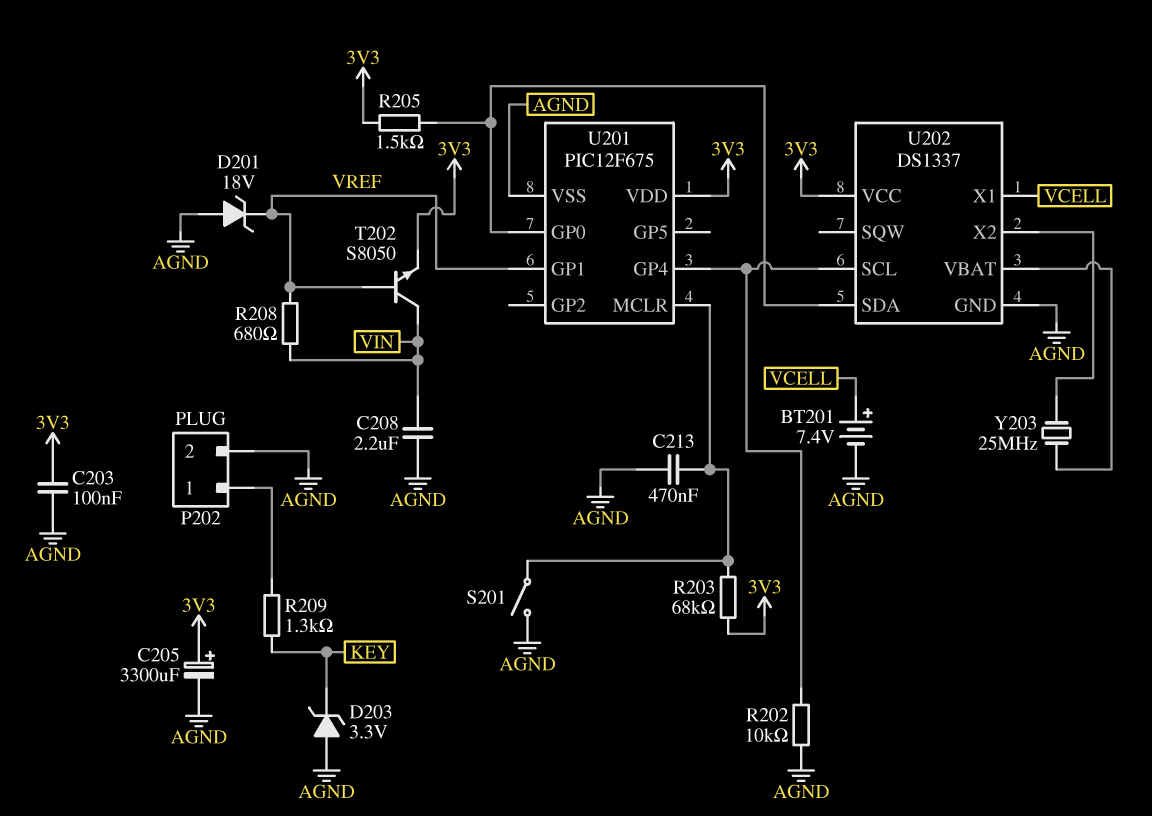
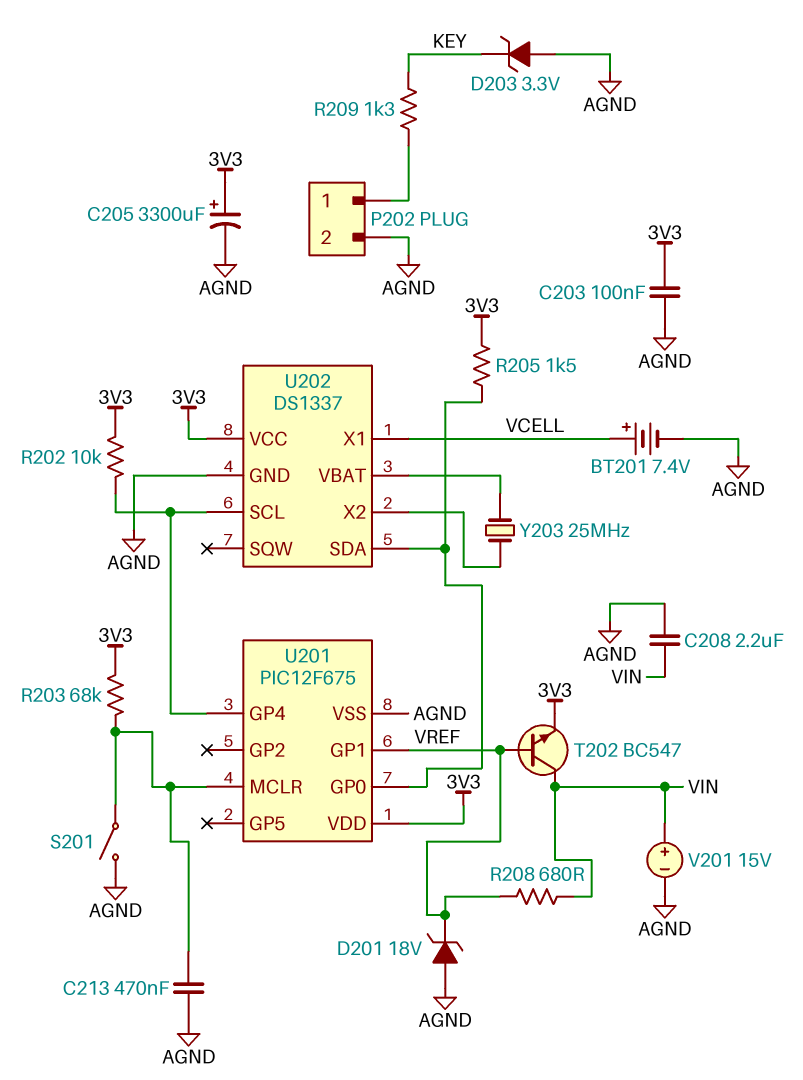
R202: 10k (AGND, U201/GP4) -> 10k (3V3, U201/GP4)
T202: NPN S8050 (B VREF, C VIN, E 3V3) -> NPN BC547 (B VREF, C VIN, E 3V3)
V201: none -> 15V (plus VIN, minus AGND)

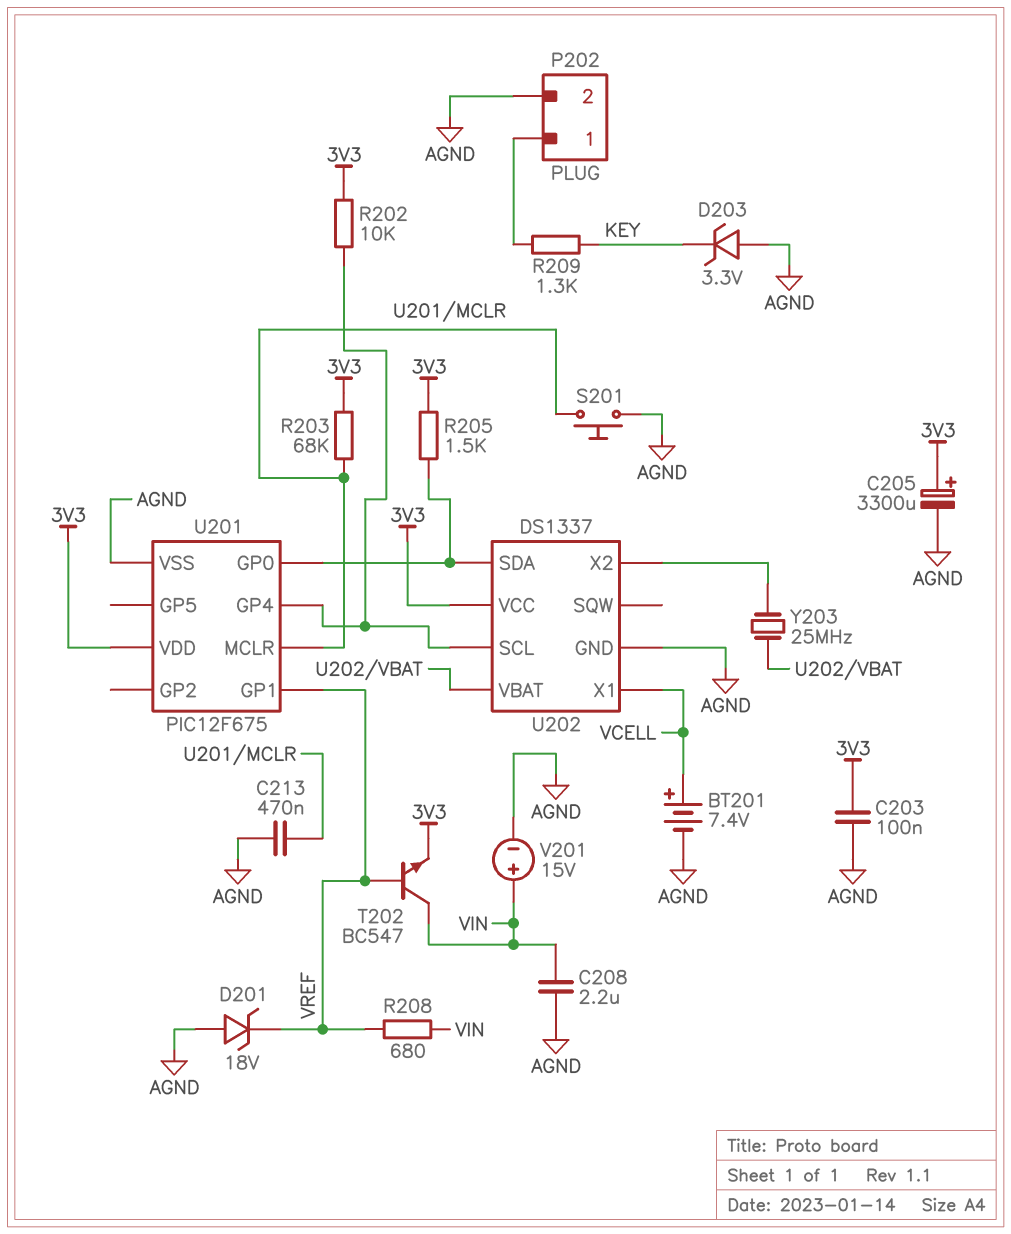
S201: switch (AGND, U201/MCLR) -> button (AGND, U201/MCLR)

